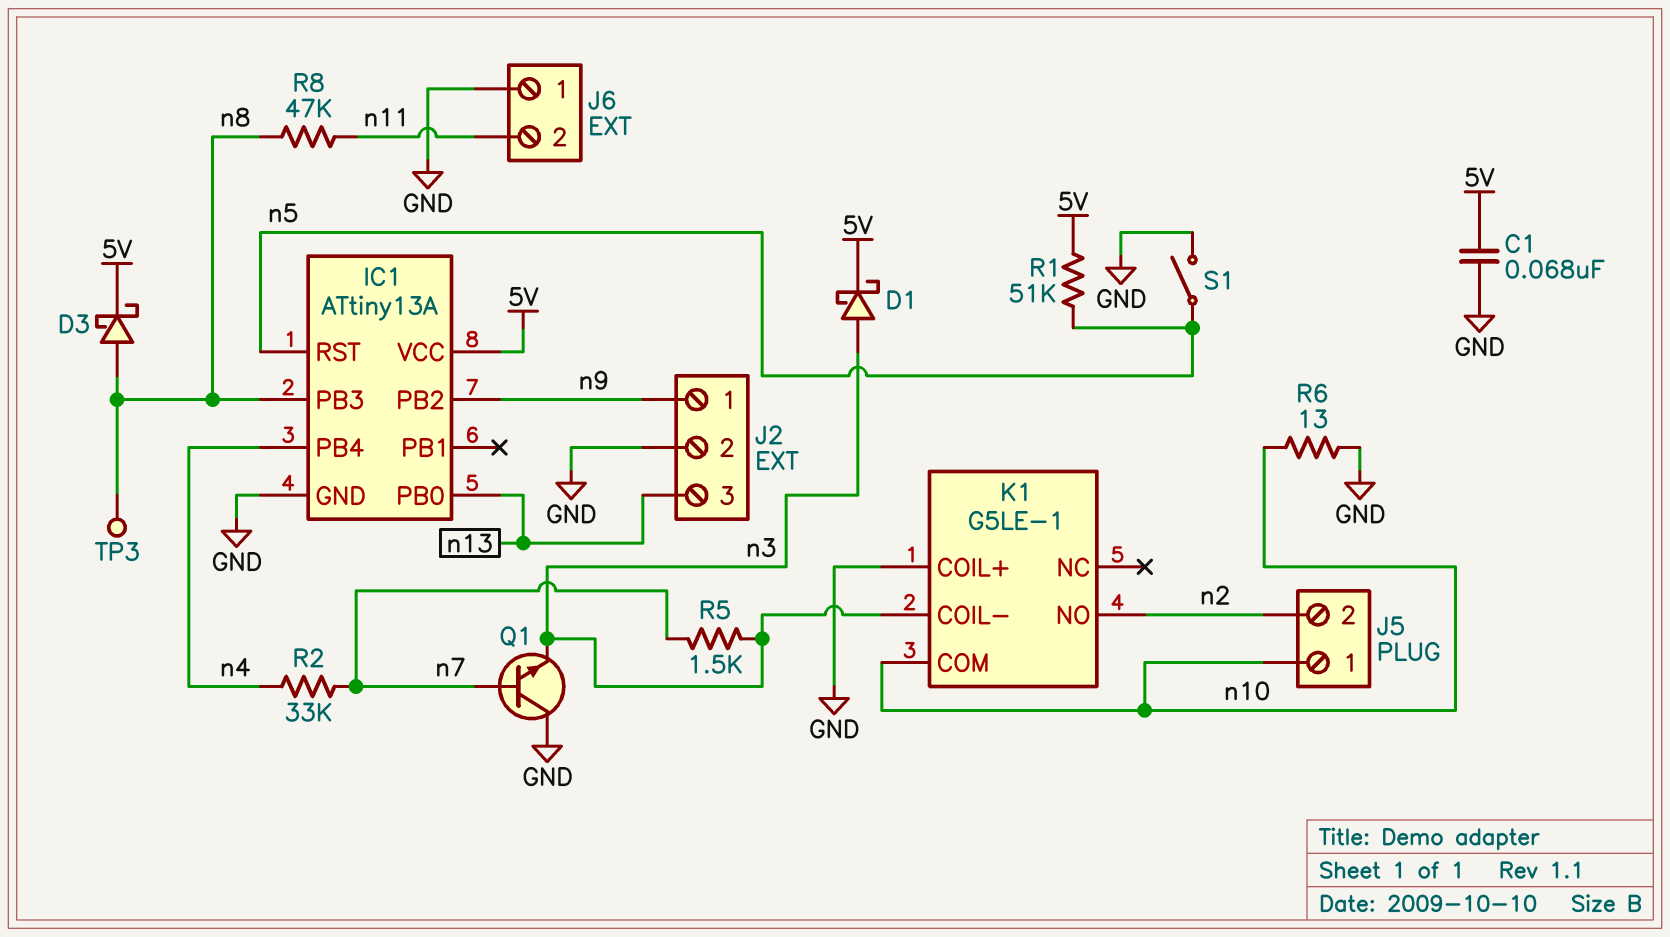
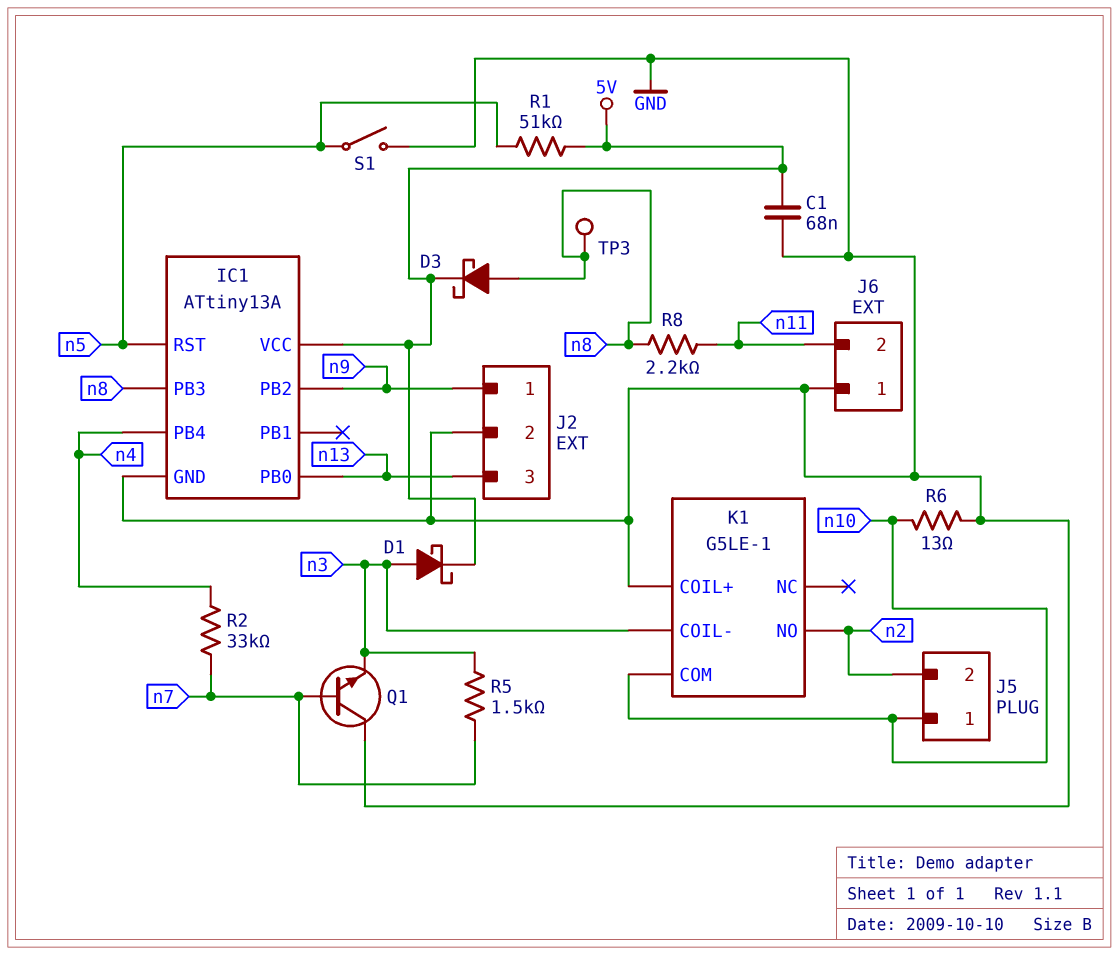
R8: 47k (n8, n11) -> 2.2k (n8, n11)

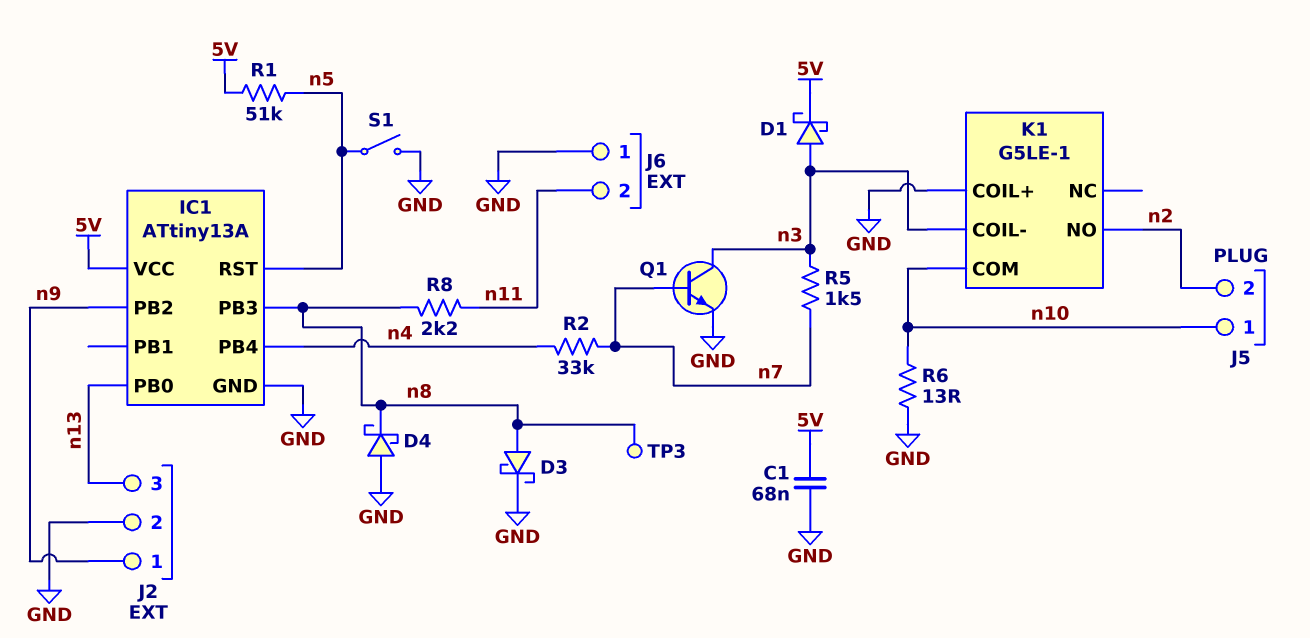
D3: schottky (A n8, K 5V) -> schottky (A n8, K GND)
D4: none -> schottky (A GND, K n8)
Q1: NPN (B n7, C GND, E n3) -> NPN (B n7, C n3, E GND)

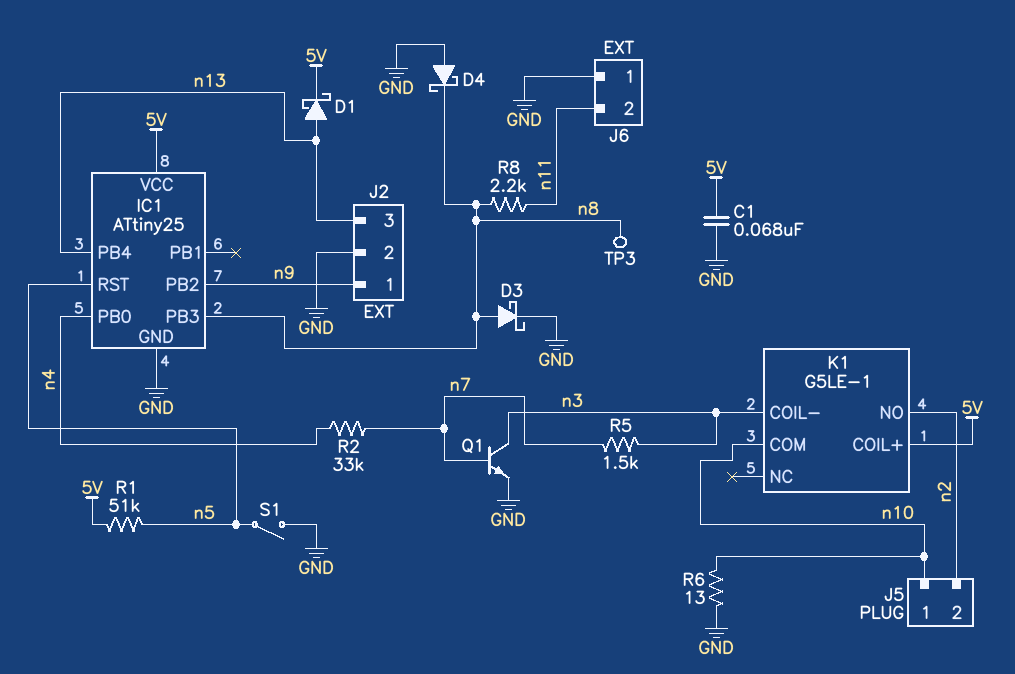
D1: schottky (A n3, K 5V) -> schottky (A n13, K 5V)
IC1: ATtiny13A -> ATtiny25
IC1 pin PB0: n13 -> n4
IC1 pin PB4: n4 -> n13
K1 pin COIL+: GND -> 5V

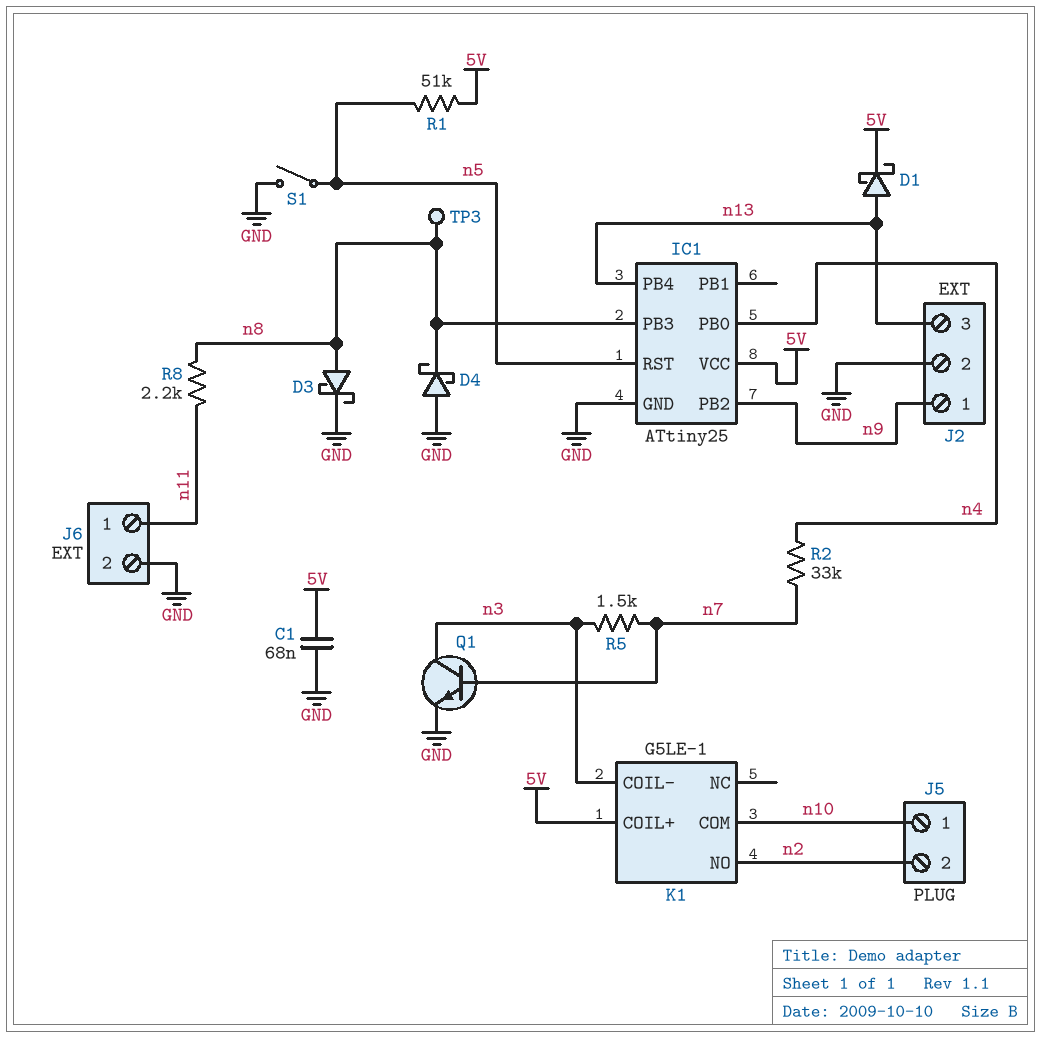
J6 pin 1: GND -> n11
J6 pin 2: n11 -> GND
R6: 13 (GND, n10) -> none

